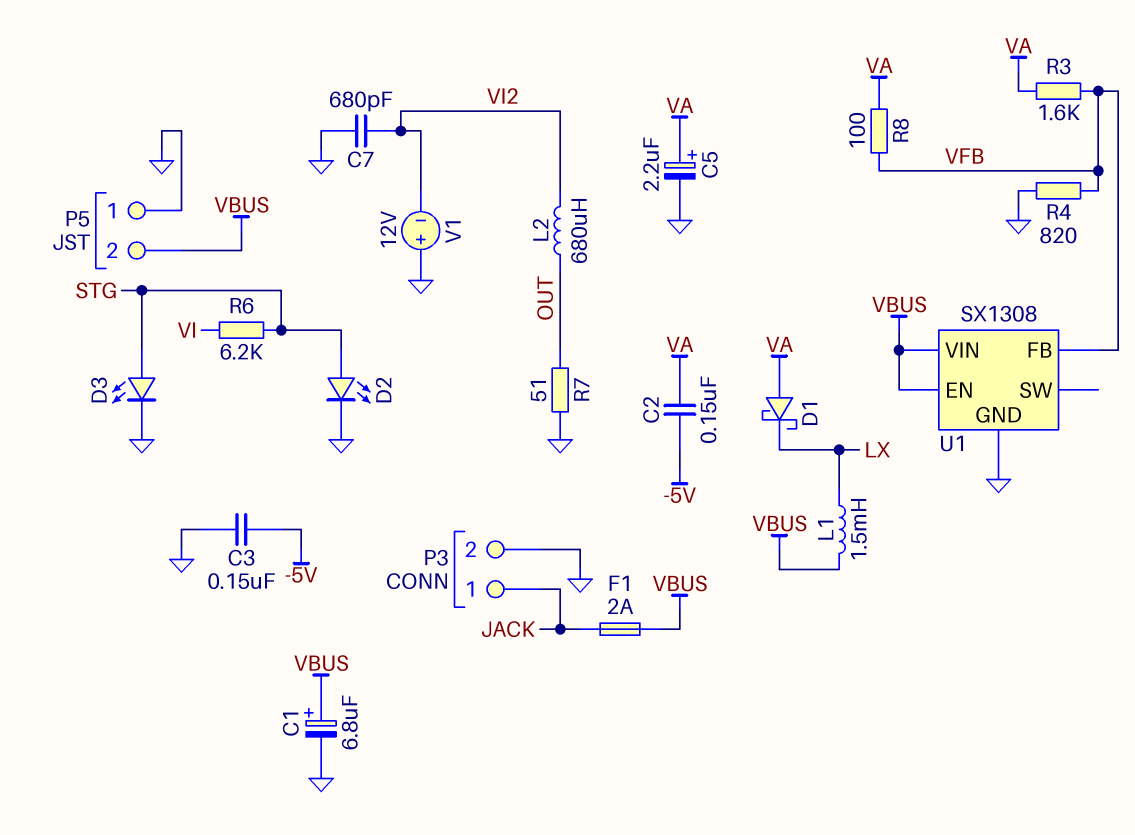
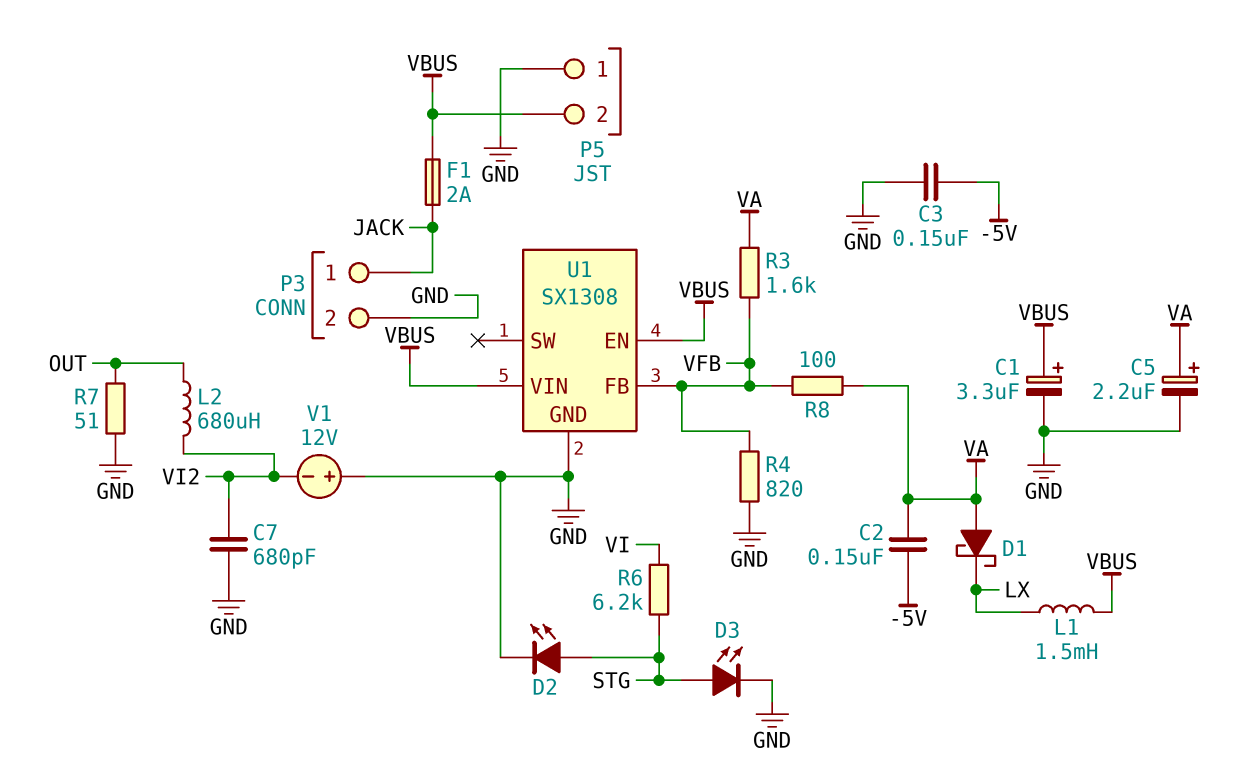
C1: 6.8uF (plus VBUS, minus GND) -> 3.3uF (plus VBUS, minus GND)

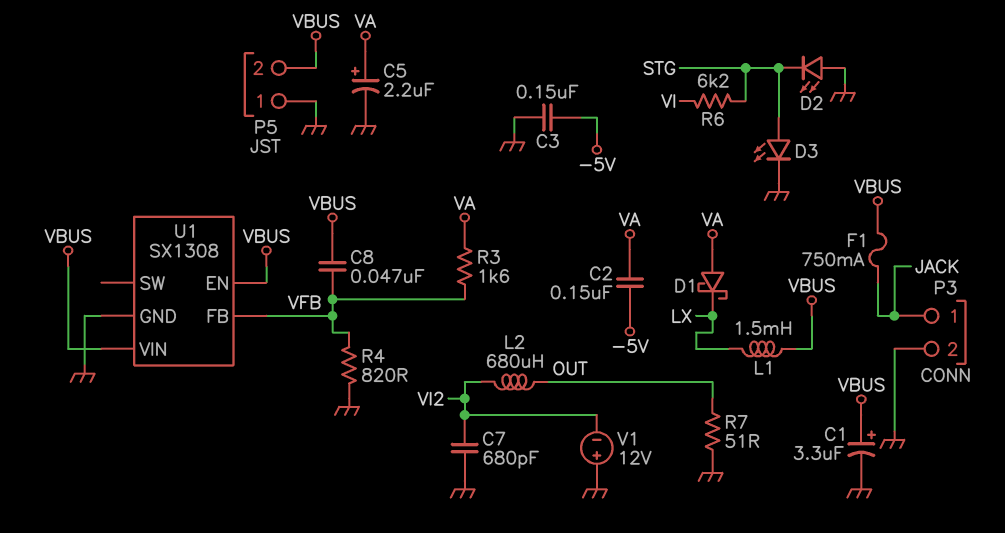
C8: none -> 47nF (VBUS, VFB)
D2: LED (A STG, K GND) -> LED (A GND, K STG)
F1: 2A (JACK, VBUS) -> 750mA (JACK, VBUS)
R8: 100 (VA, VFB) -> none

